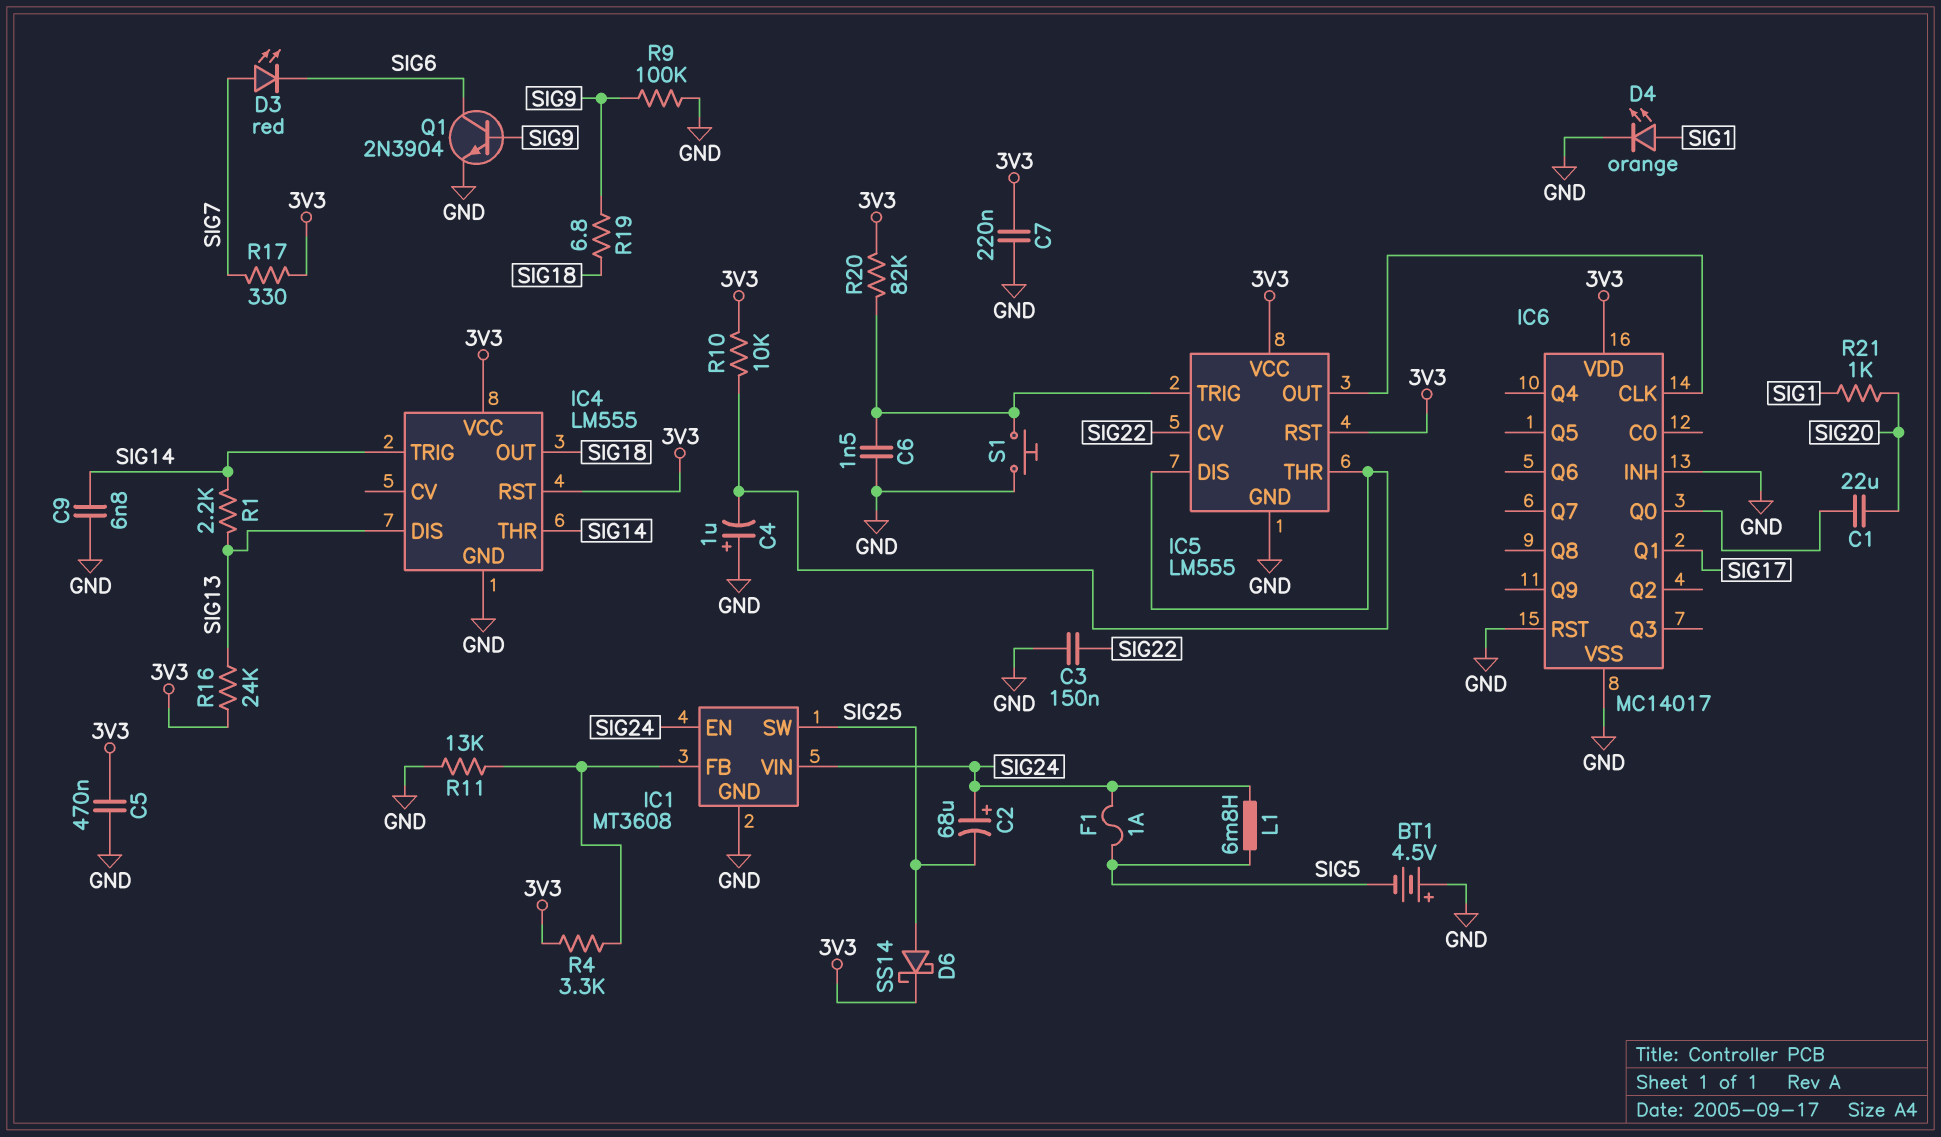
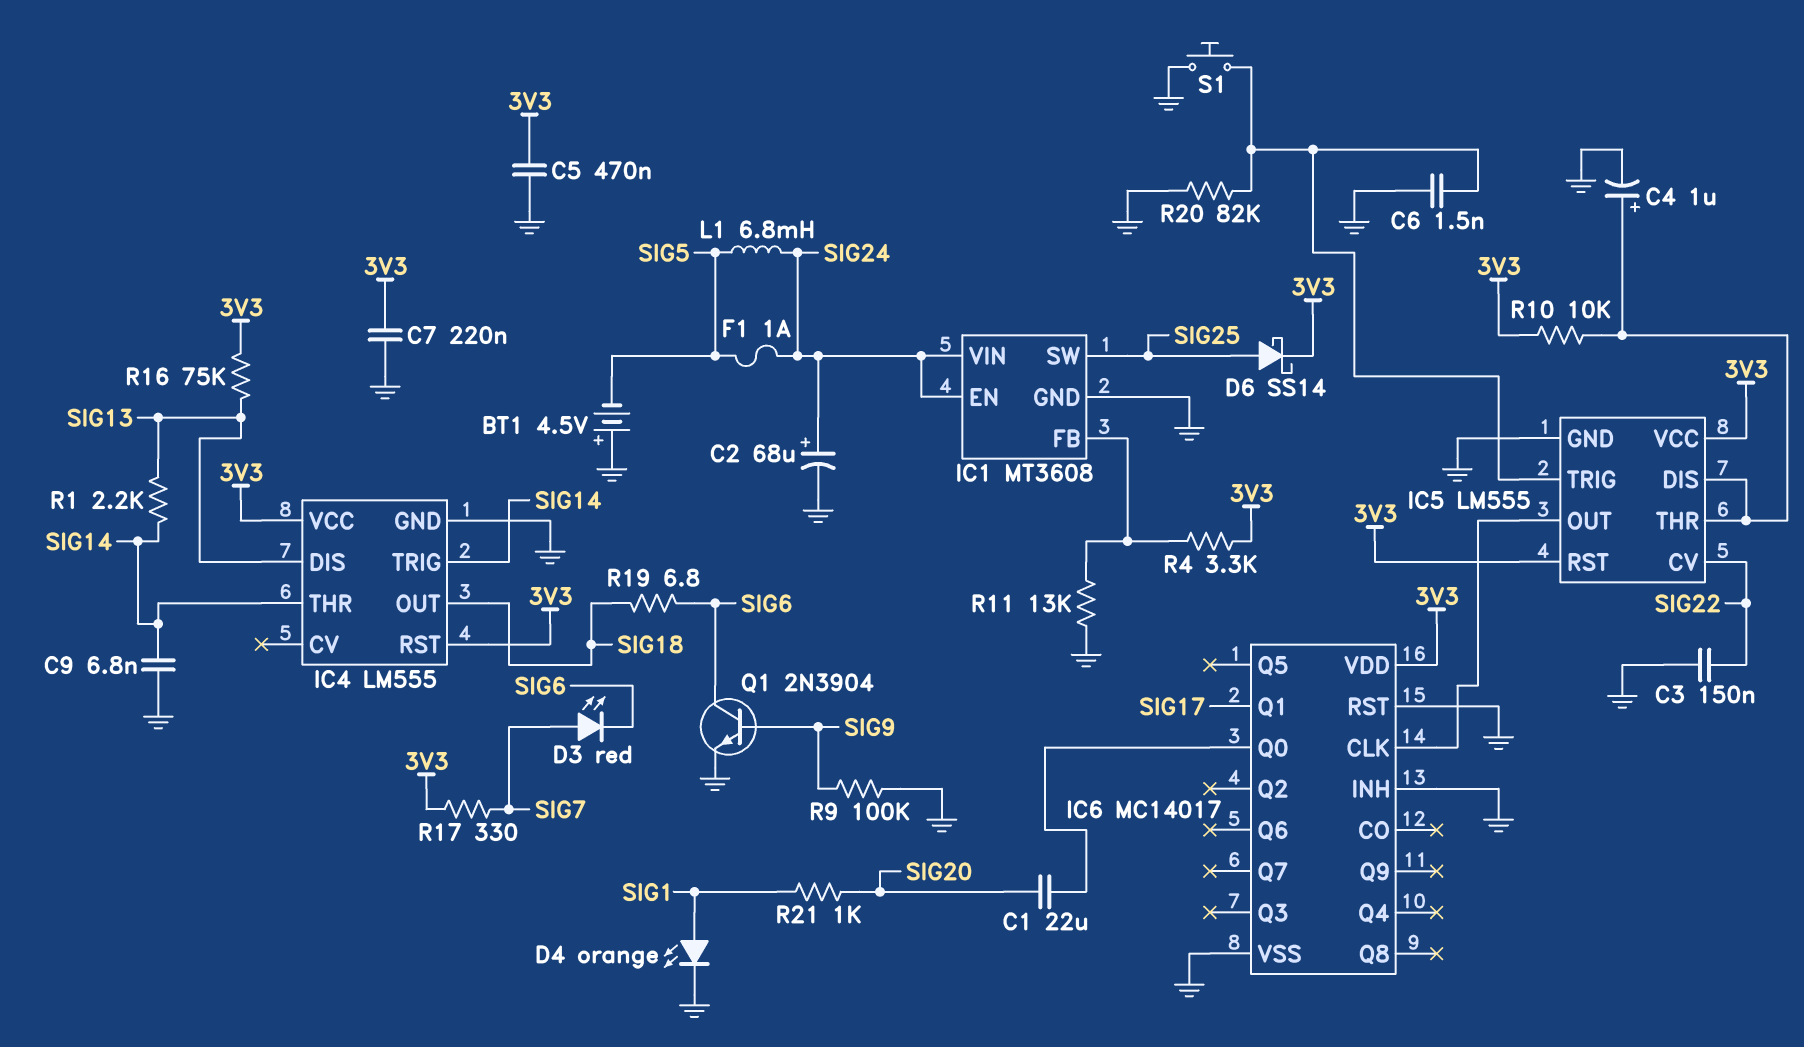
C2: 68uF (plus SIG24, minus SIG25) -> 68uF (plus SIG24, minus GND)
C4: 1uF (plus GND, minus IC5/DIS) -> 1uF (plus IC5/DIS, minus GND)
R16: 24k (3V3, SIG13) -> 75k (3V3, SIG13)
R19: 6.8 (SIG9, SIG18) -> 6.8 (SIG6, SIG18)
R20: 82k (3V3, IC5/TRIG) -> 82k (GND, IC5/TRIG)

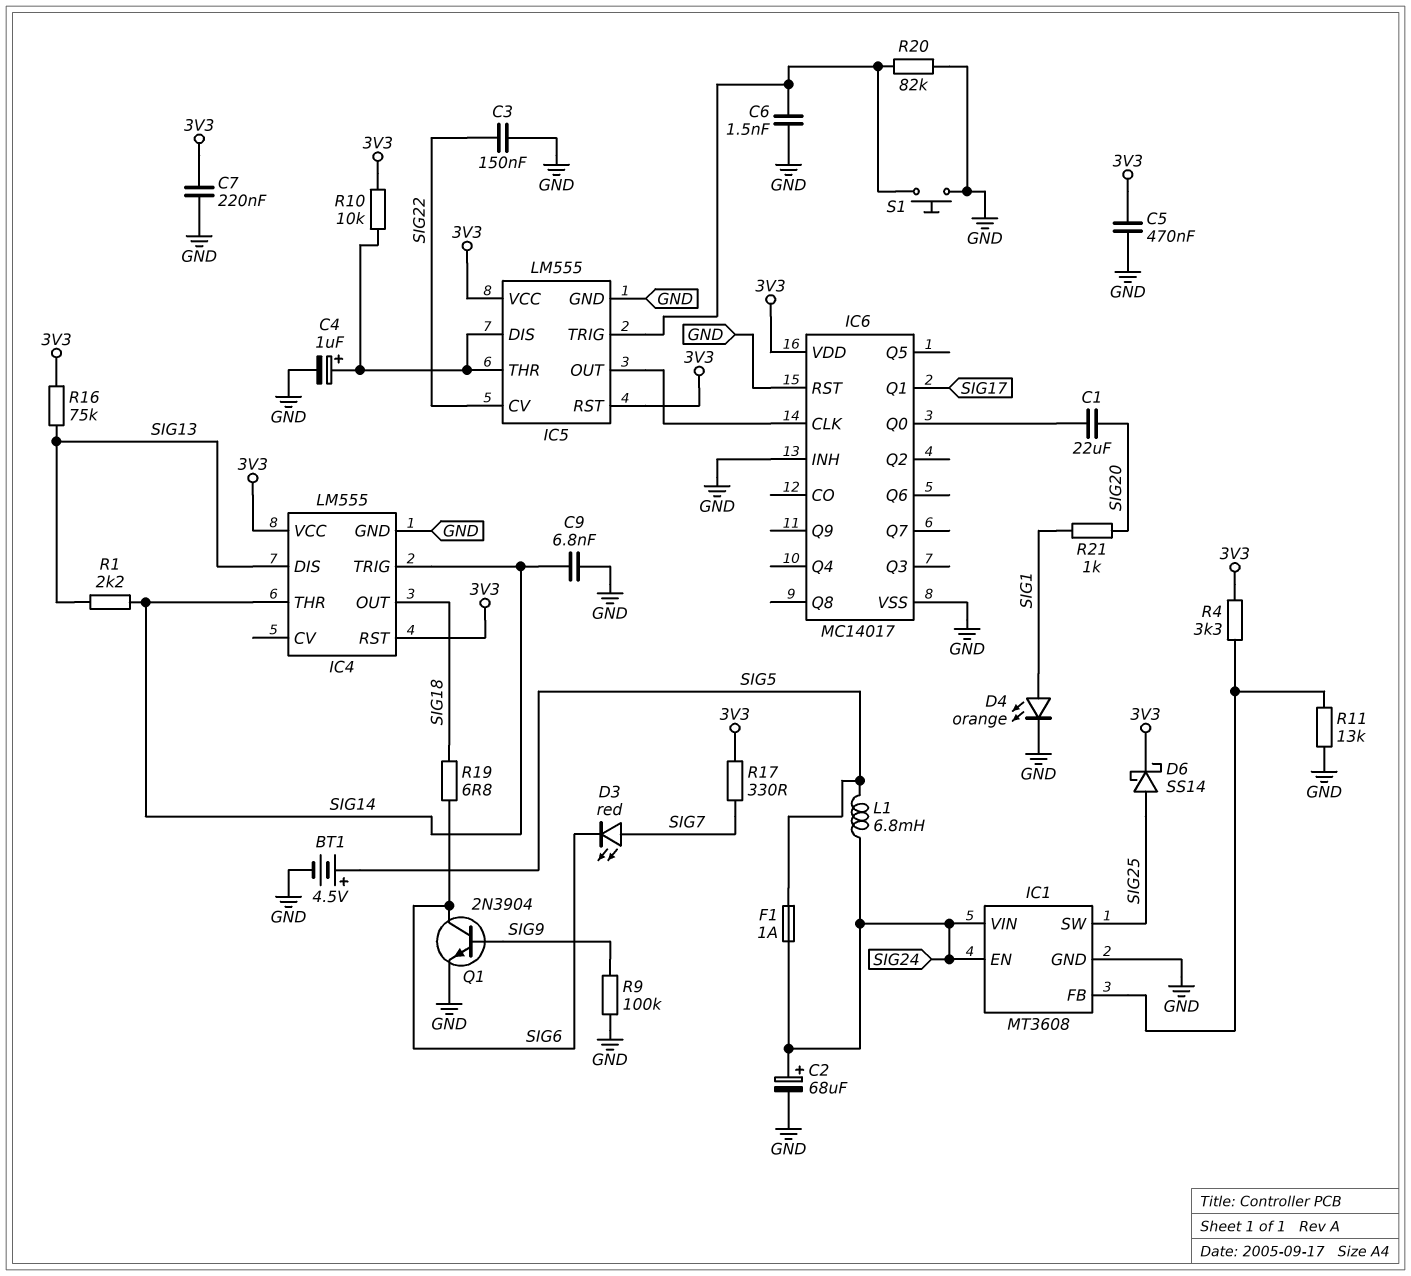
BT1: 4.5V (plus GND, minus SIG5) -> 4.5V (plus SIG5, minus GND)

